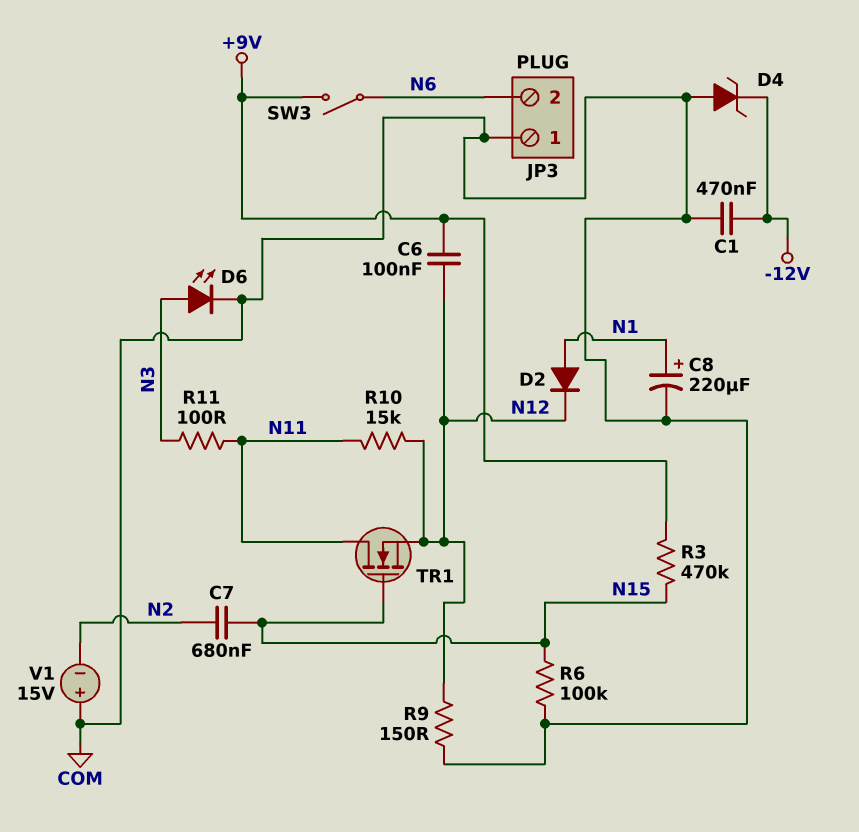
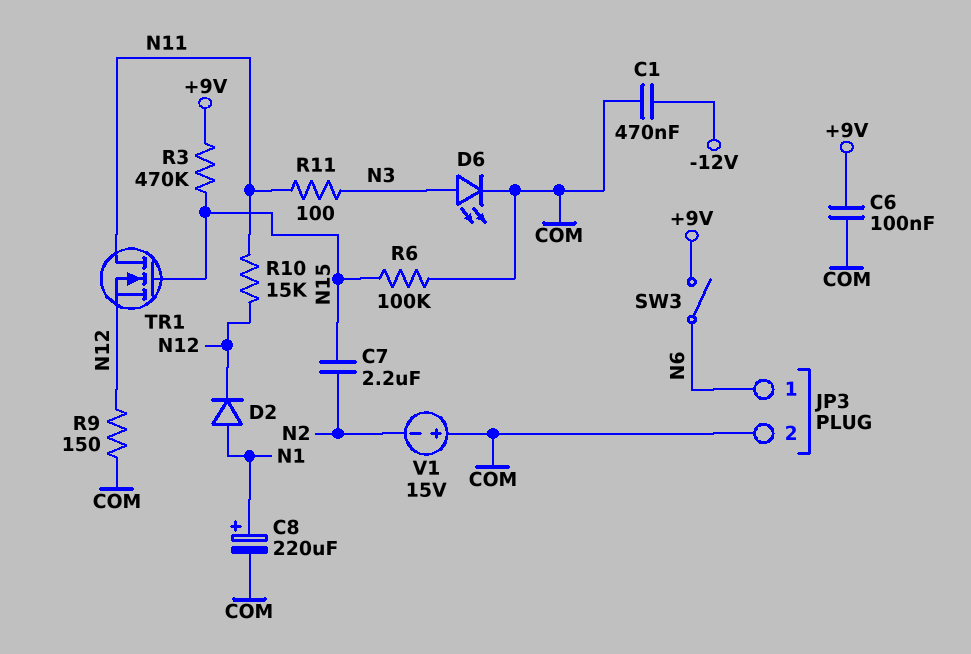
C6: 100nF (+9V, N12) -> 100nF (+9V, COM)
C7: 680nF (N2, N15) -> 2.2uF (N2, N15)
D4: zener (A COM, K -12V) -> none
JP3 pin 1: COM -> N6
JP3 pin 2: N6 -> COM

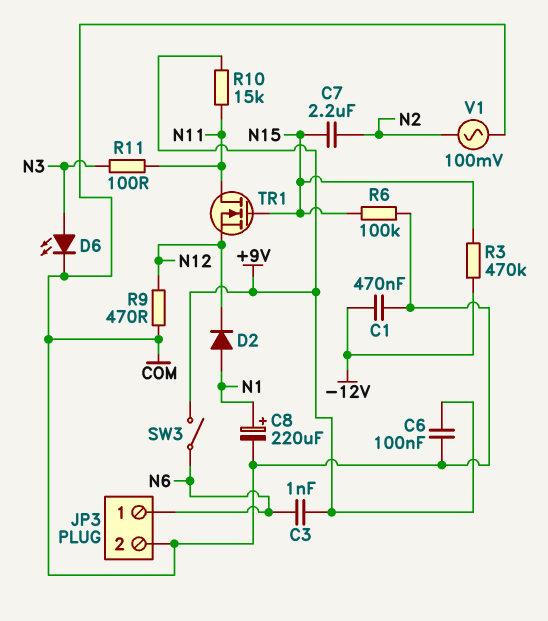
C3: none -> 1nF (+9V, N6)
R3: 470k (+9V, N15) -> 470k (-12V, N15)
R9: 150 (COM, N12) -> 470 (COM, N12)
R10: 15k (N11, N12) -> 15k (+9V, N11)
V1: 15V (plus COM, minus N2) -> AC 100mV (COM, N2)

